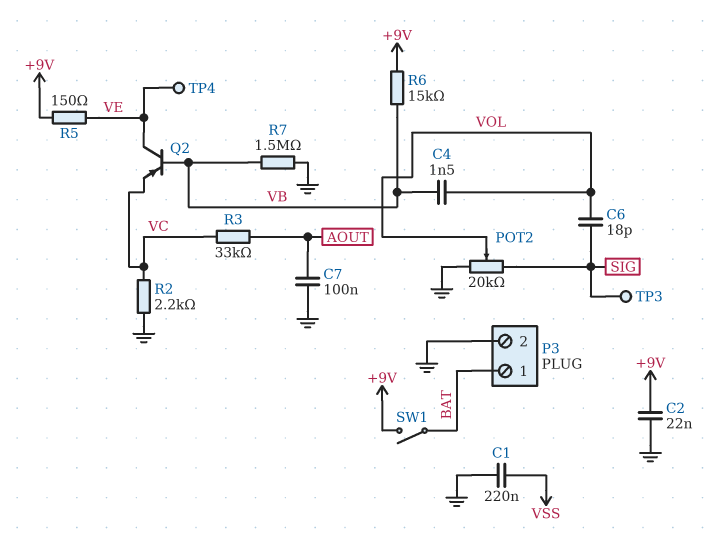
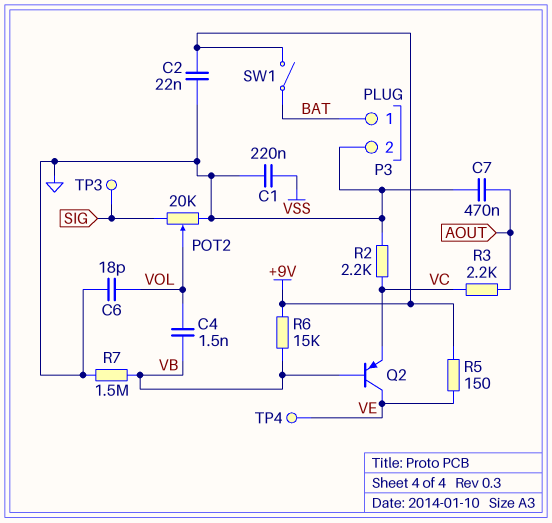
C6: 18pF (SIG, VOL) -> 18pF (GND, VOL)
C7: 100nF (AOUT, GND) -> 470nF (AOUT, GND)
R3: 33k (AOUT, VC) -> 2.2k (AOUT, VC)

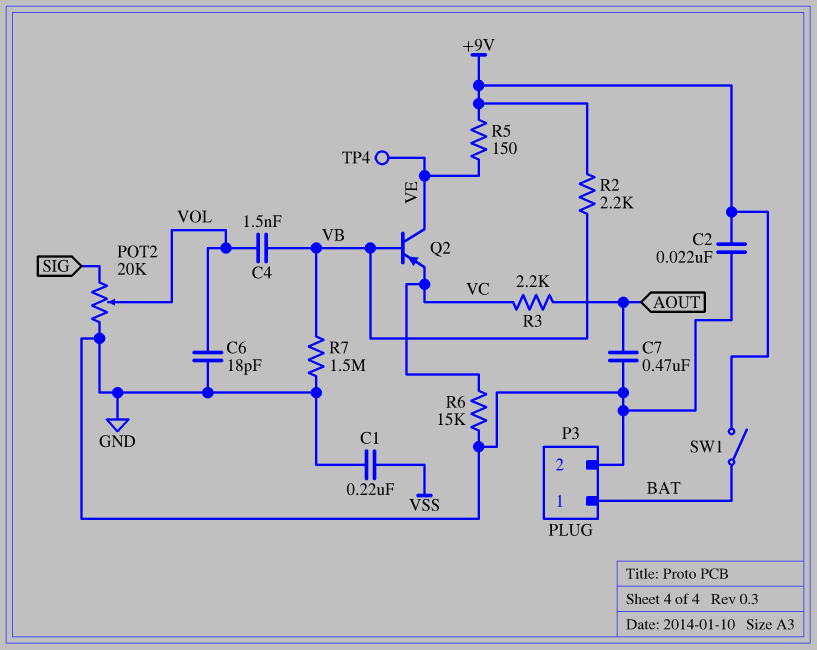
R2: 2.2k (GND, VC) -> 2.2k (+9V, VB)
R6: 15k (+9V, VB) -> 15k (GND, VC)
TP3: test point (SIG) -> none

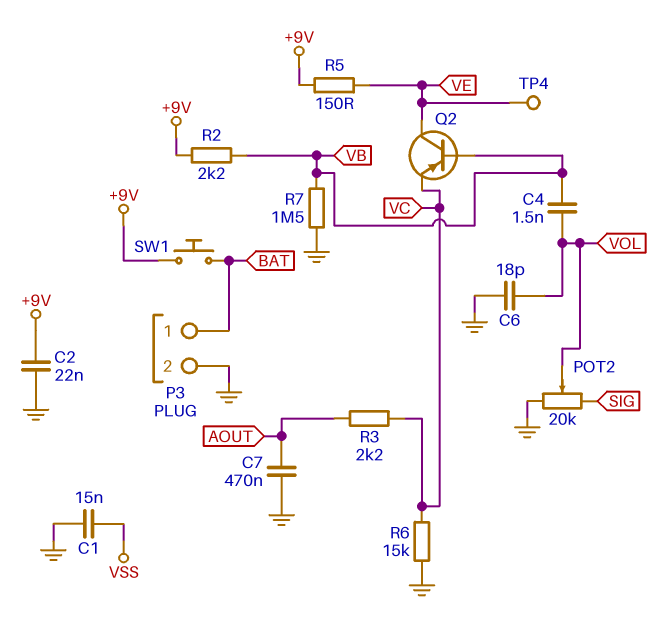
C1: 220nF (GND, VSS) -> 15nF (GND, VSS)
SW1: switch (+9V, BAT) -> button (+9V, BAT)

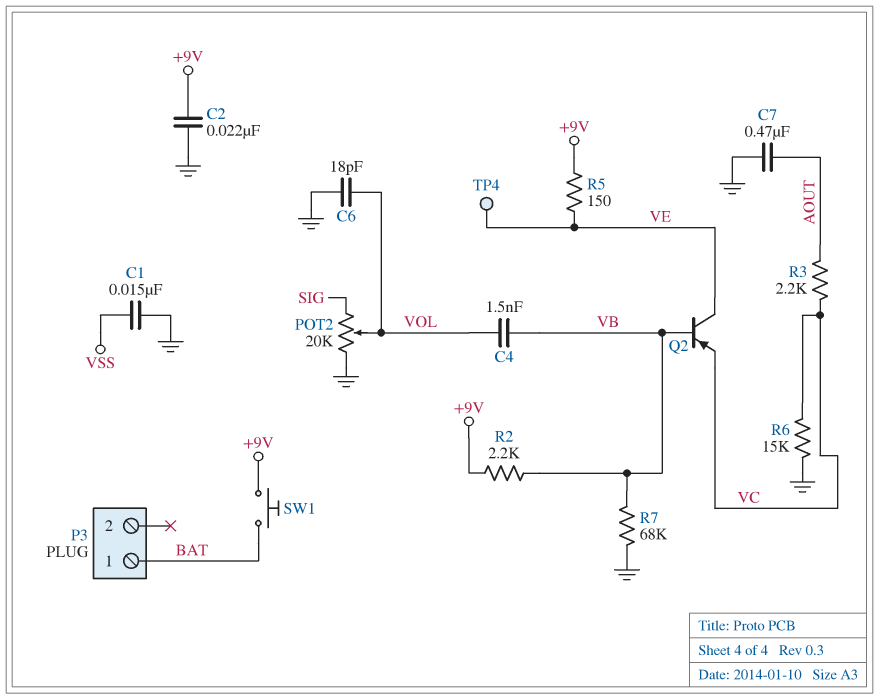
P3 pin 2: GND -> none
R7: 1.5M (GND, VB) -> 68k (GND, VB)

